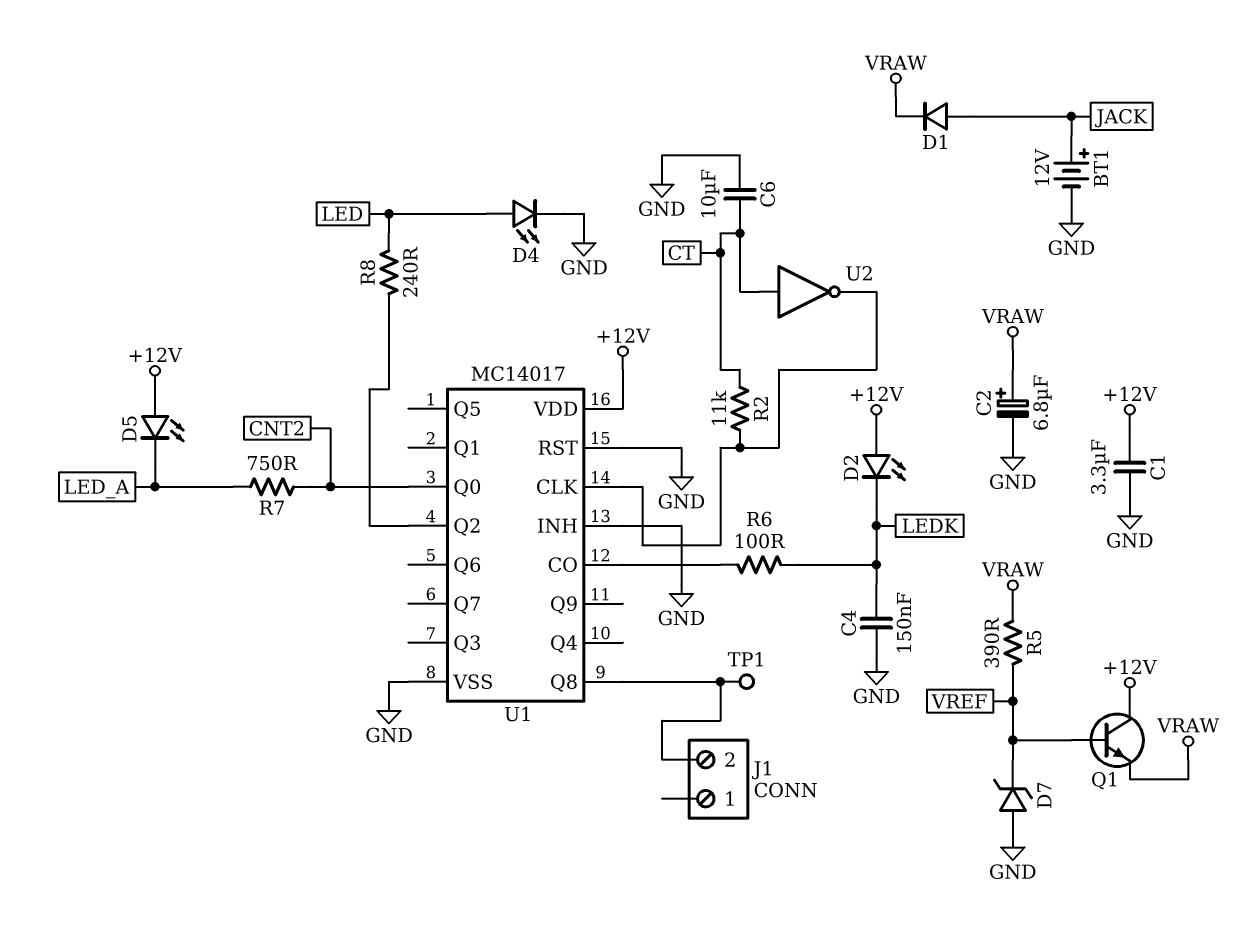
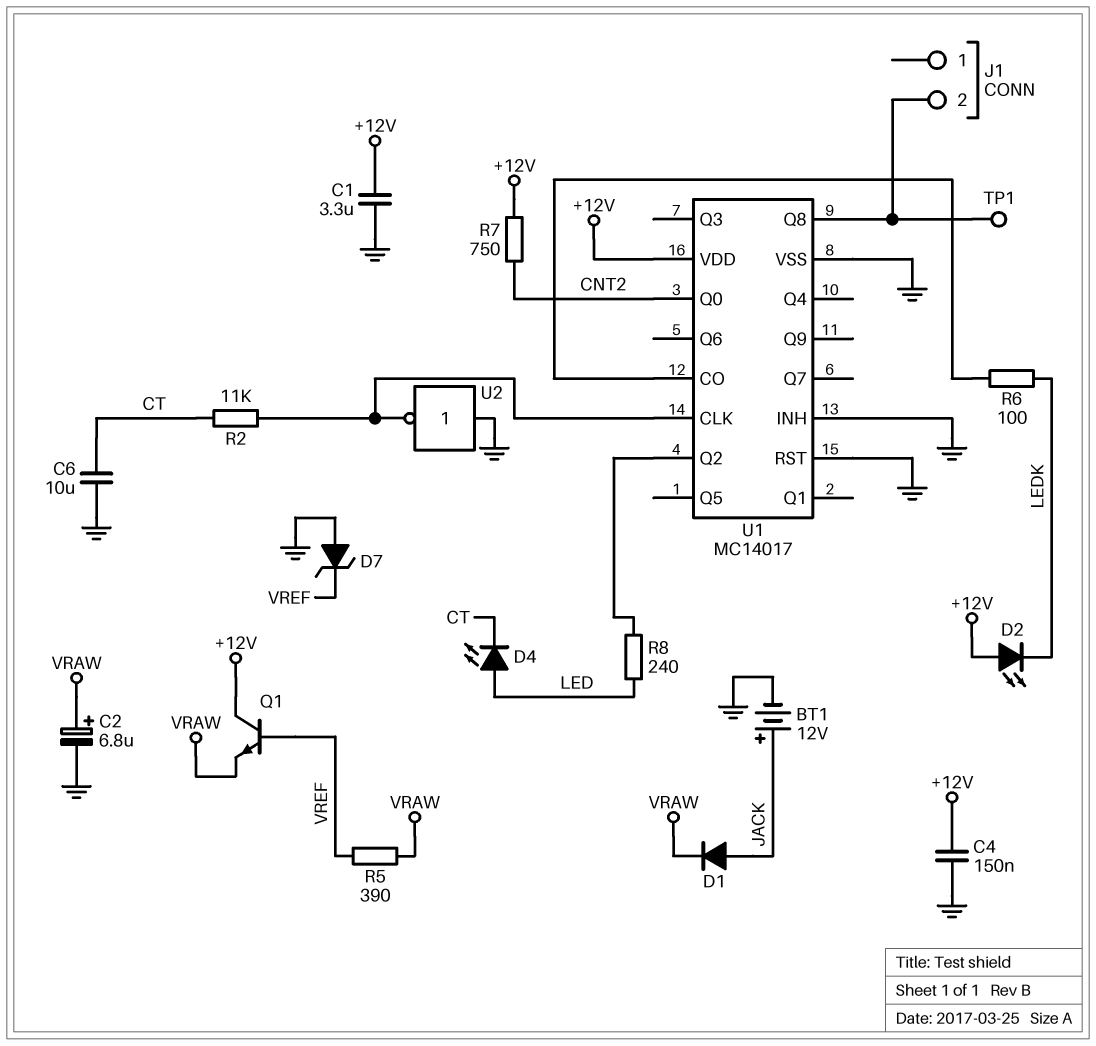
C4: 150nF (GND, LEDK) -> 150nF (+12V, GND)
D4: LED (A LED, K GND) -> LED (A LED, K CT)
D5: LED (A +12V, K LED_A) -> none
R7: 750 (CNT2, LED_A) -> 750 (+12V, CNT2)
U2: NOT (in CT, out U1/CLK) -> NOT (in GND, out U1/CLK)

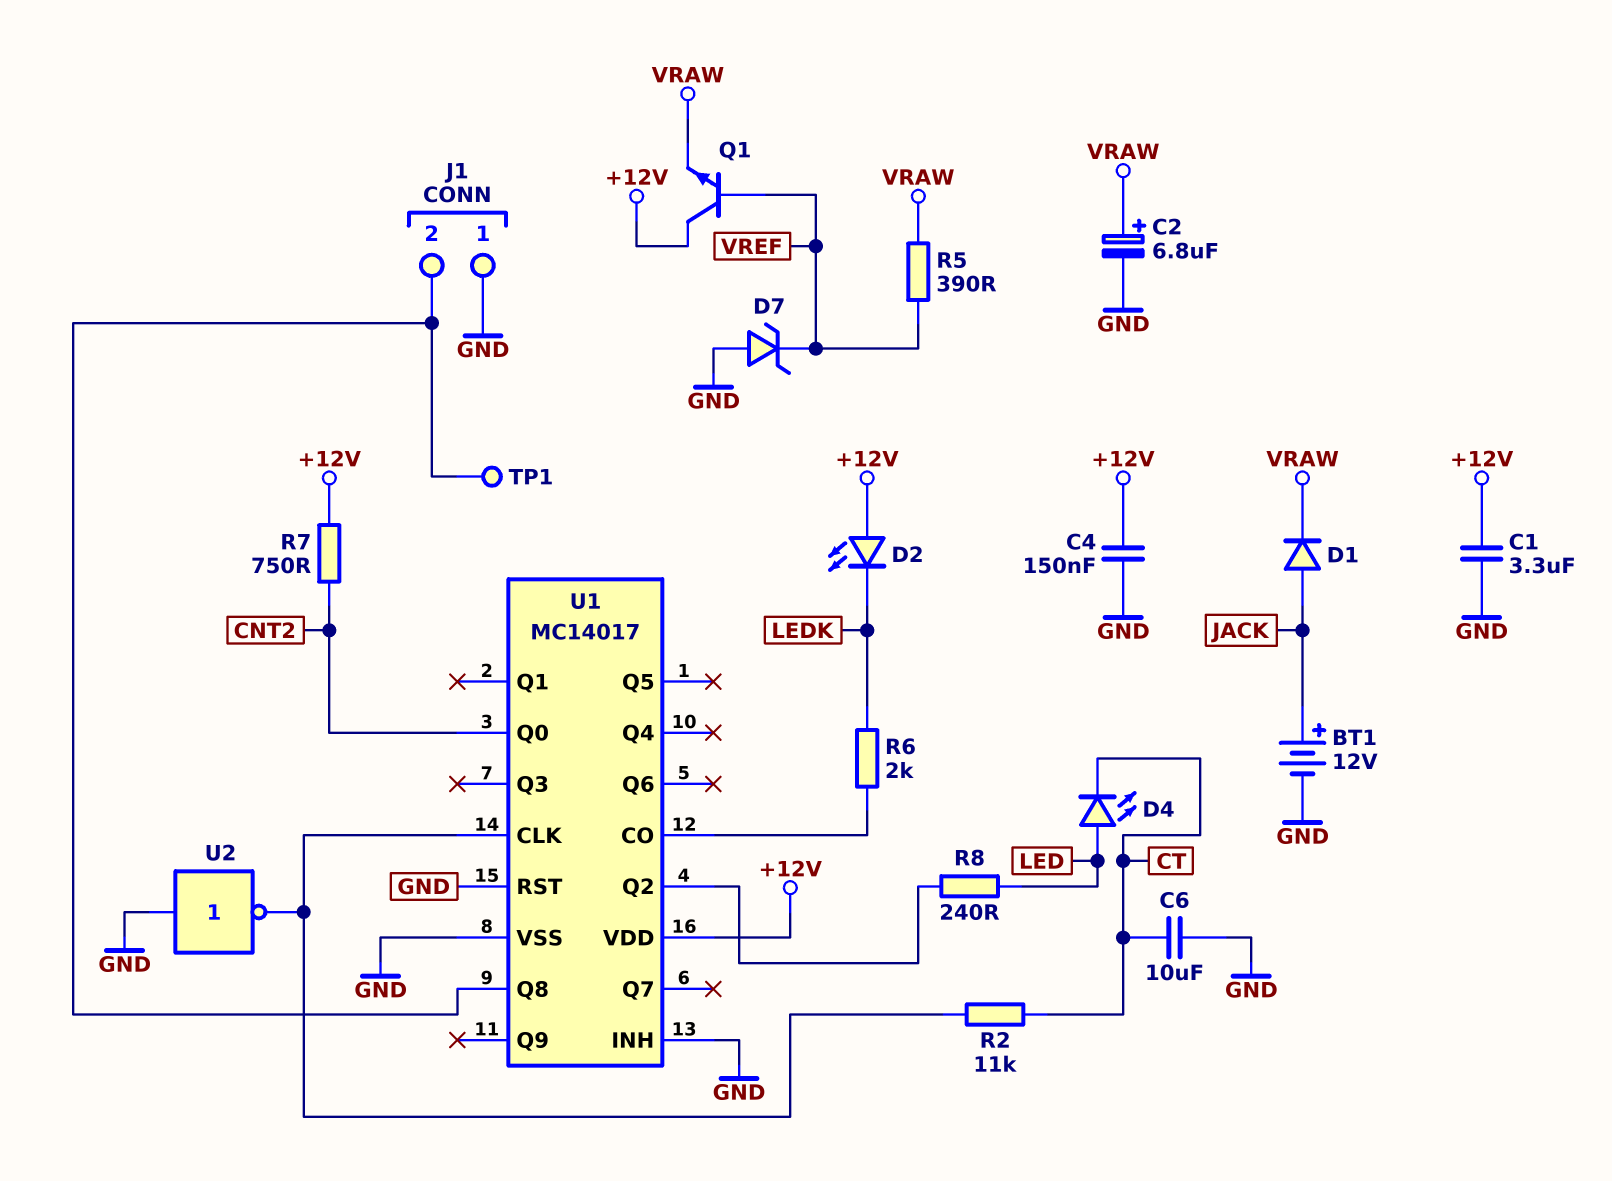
J1 pin 1: none -> GND
R6: 100 (LEDK, U1/CO) -> 2k (LEDK, U1/CO)

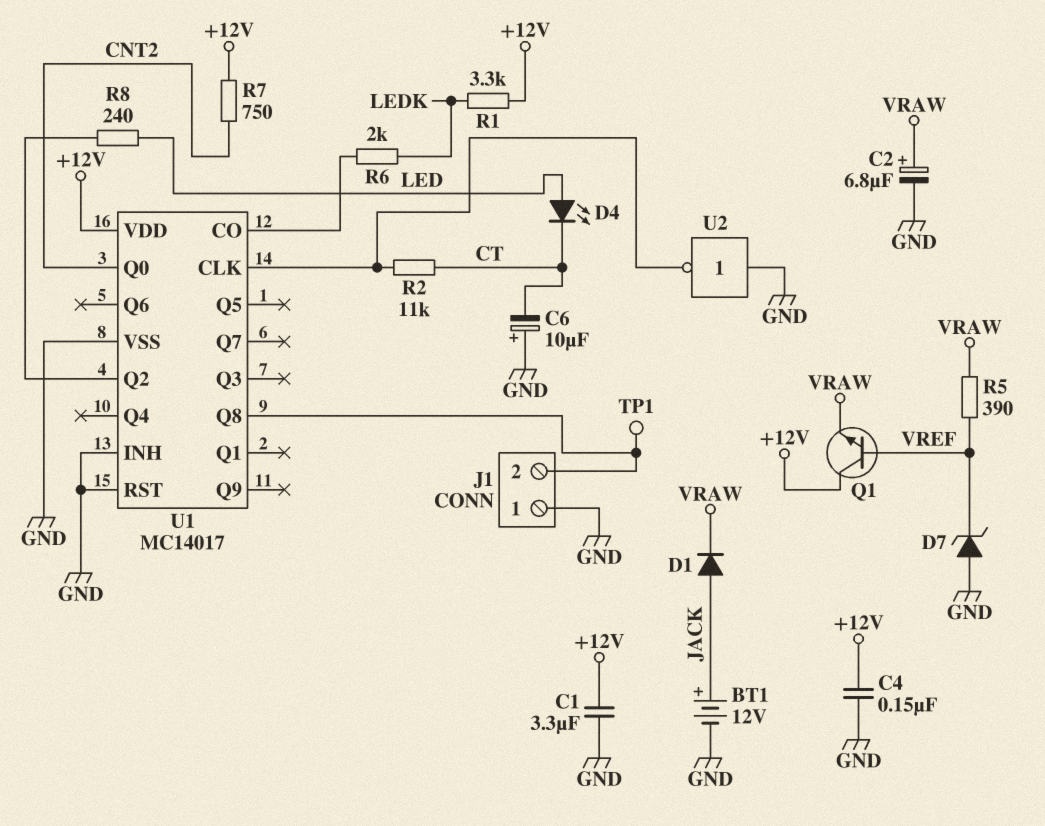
C6: 10uF (CT, GND) -> 10uF (plus GND, minus CT)
D2: LED (A +12V, K LEDK) -> none
R1: none -> 3.3k (+12V, LEDK)

